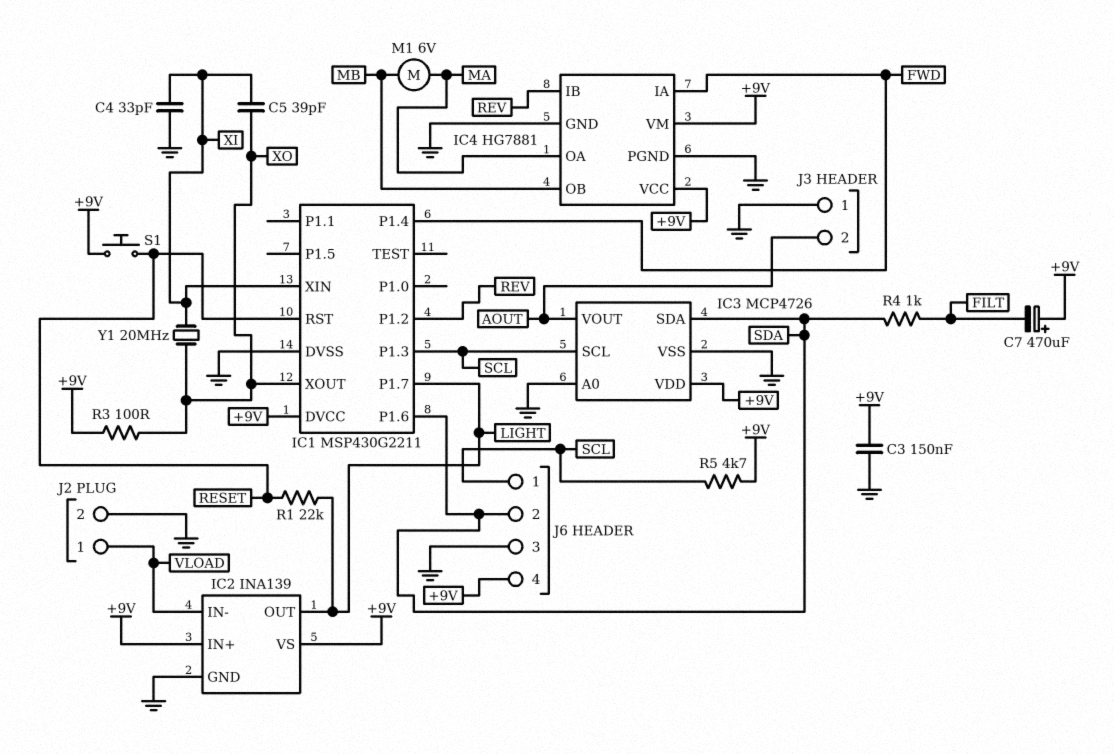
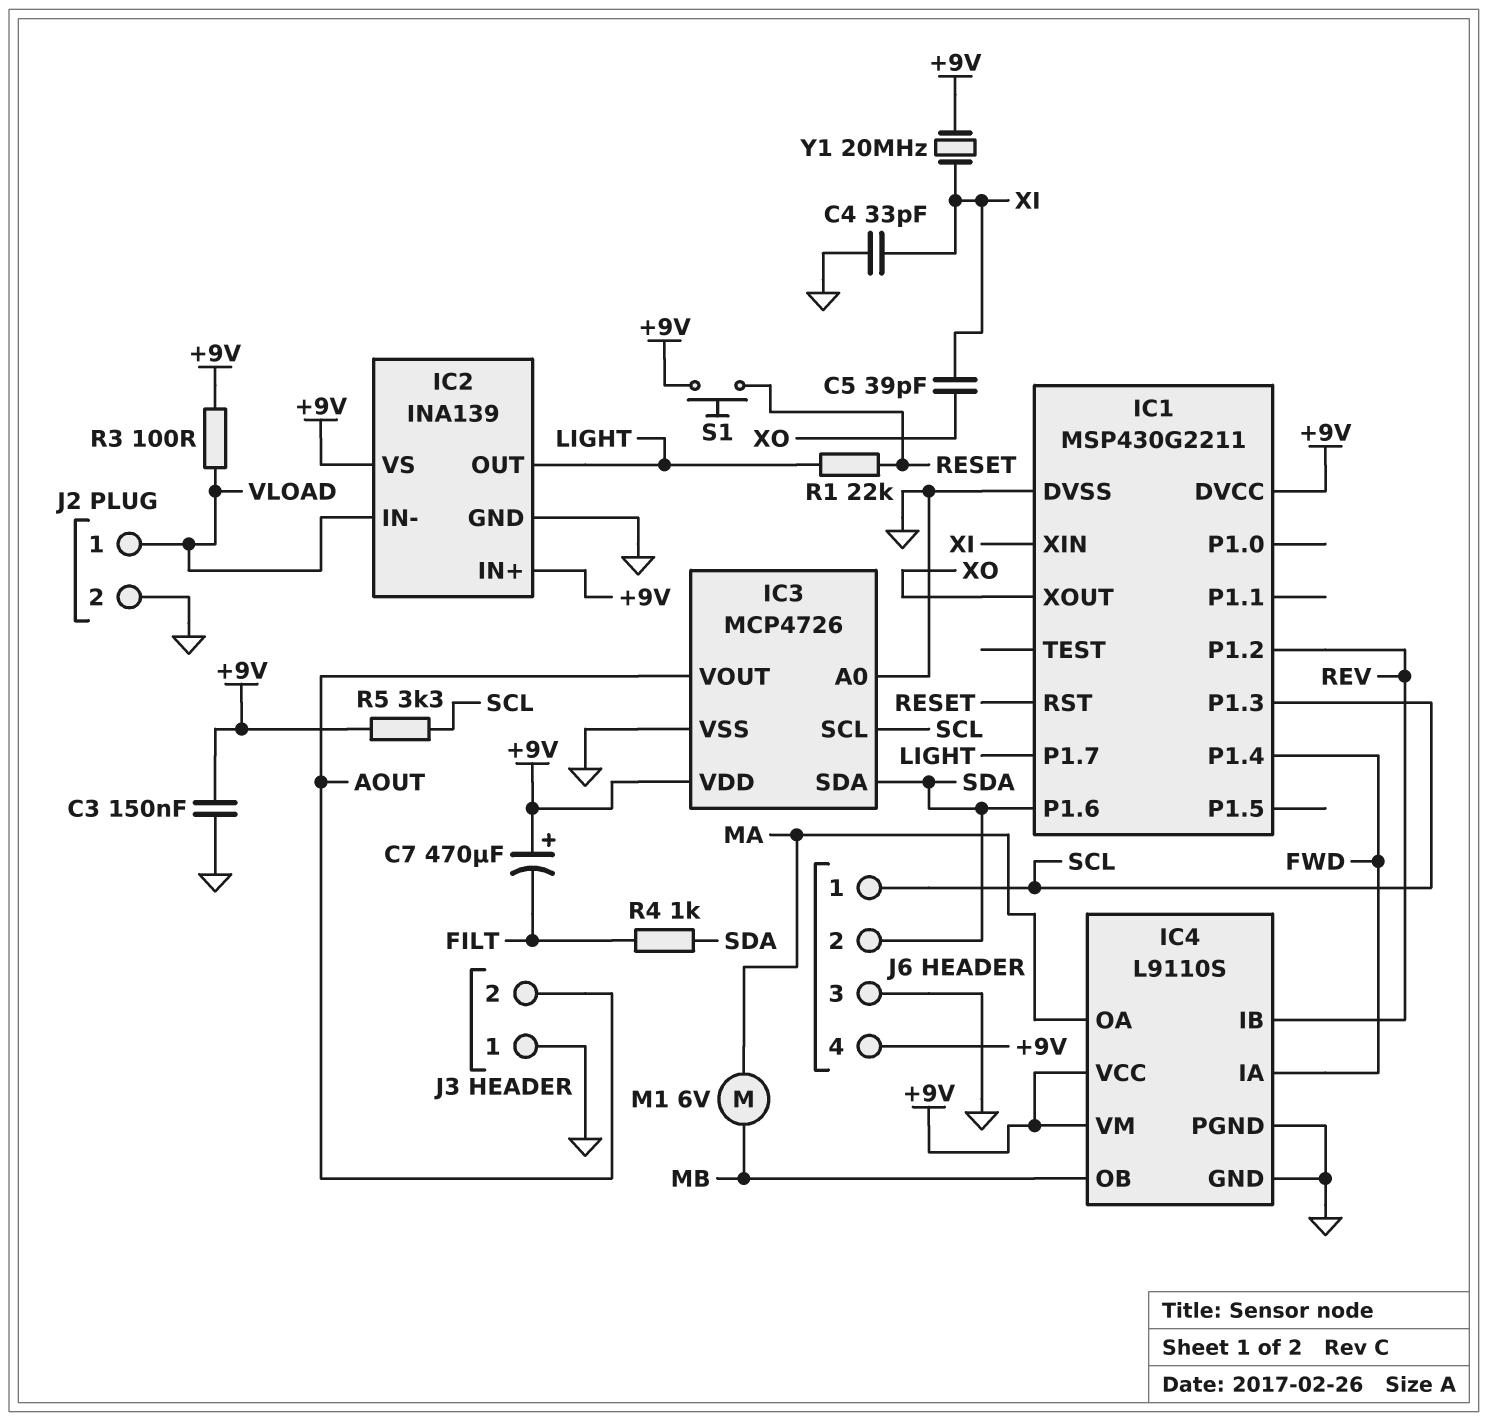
IC4: HG7881 -> L9110S
R3: 100 (+9V, XO) -> 100 (+9V, VLOAD)
R5: 4.7k (+9V, SCL) -> 3.3k (+9V, SCL)
Y1: 20MHz (XI, XO) -> 20MHz (+9V, XI)

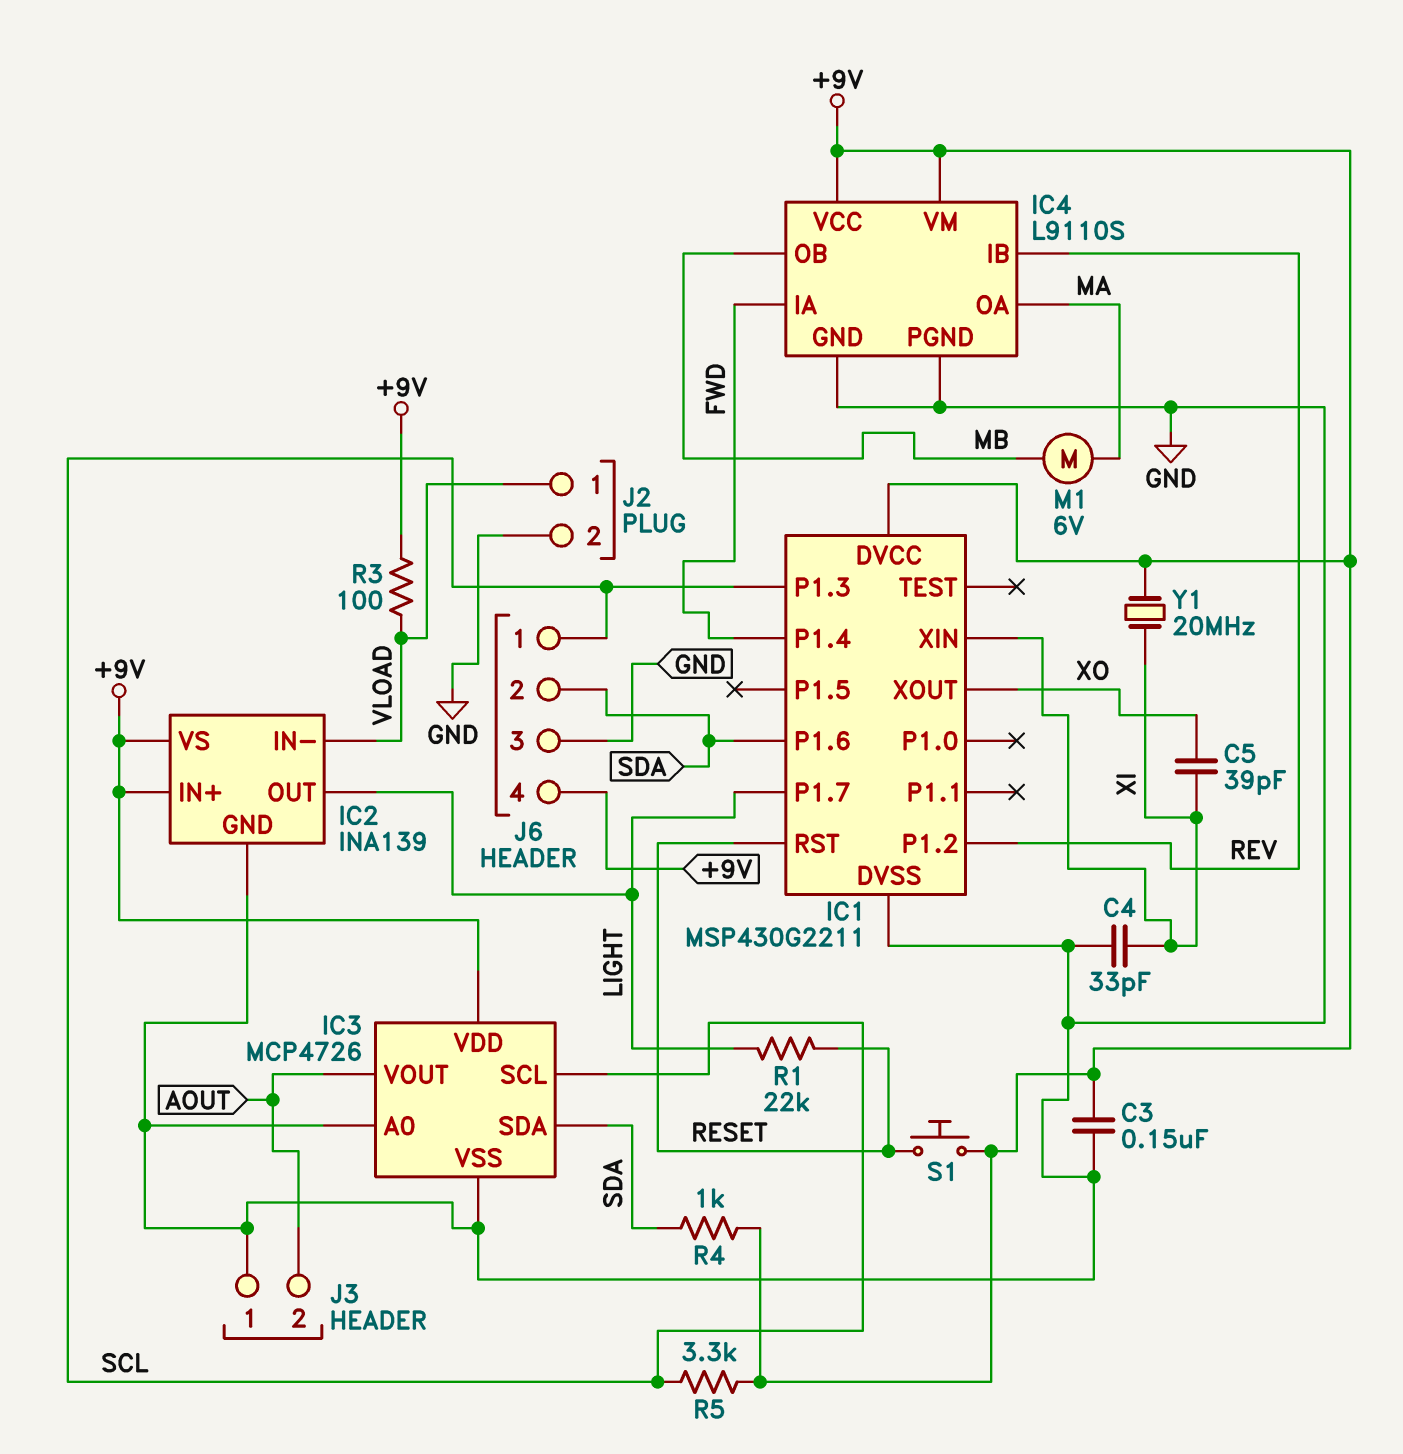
C7: 470uF (plus +9V, minus FILT) -> none
R4: 1k (FILT, SDA) -> 1k (+9V, SDA)

